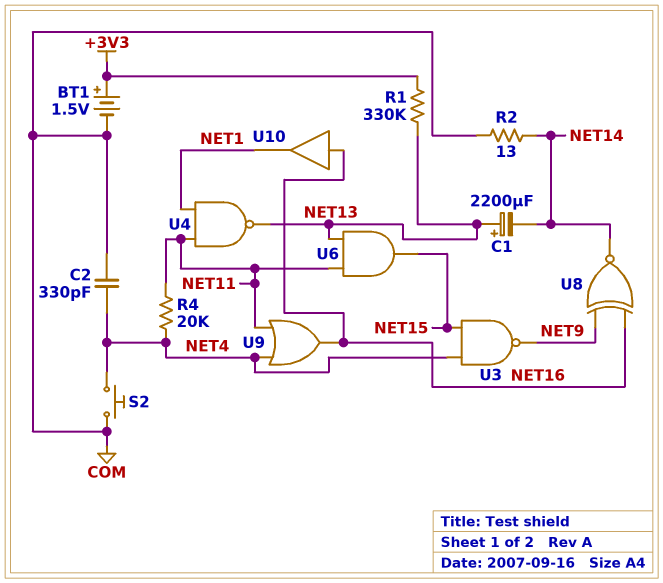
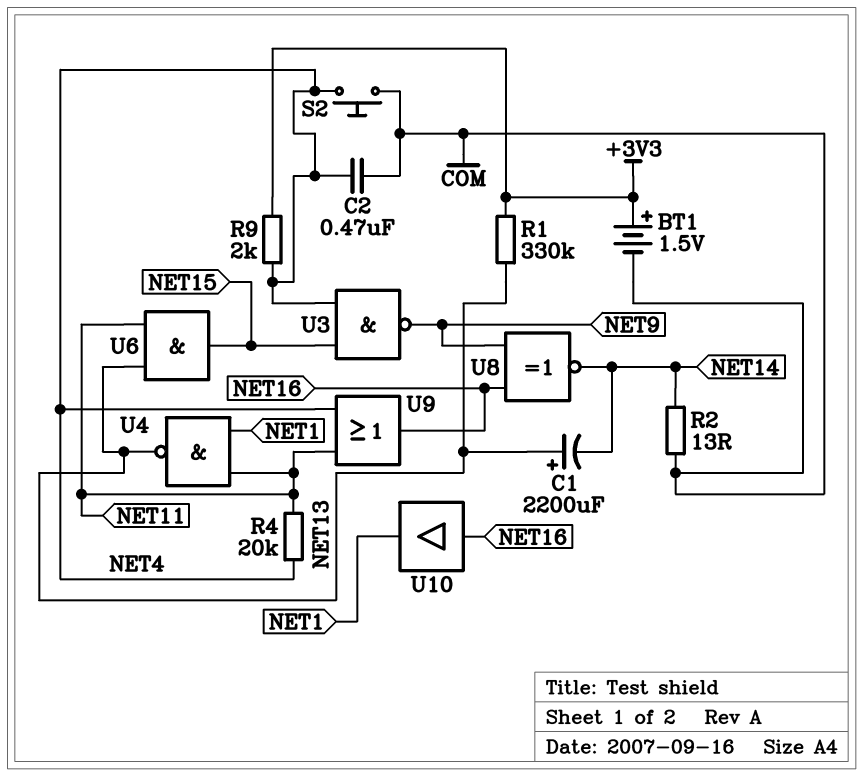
C2: 330pF (COM, NET4) -> 470nF (COM, NET4)
R9: none -> 2k (+3V3, NET4)

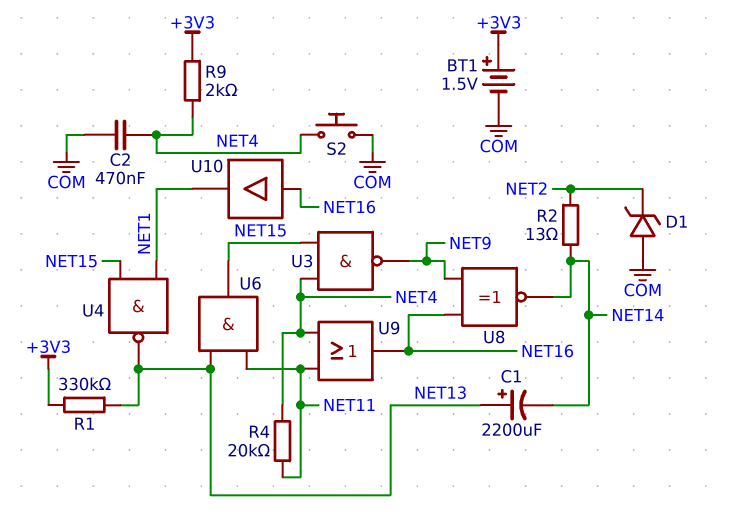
D1: none -> zener (A COM, K NET2)
R2: 13 (COM, NET14) -> 13 (NET2, NET14)
U4: NAND (in NET1, in NET11, out NET13) -> NAND (in NET1, in NET15, out NET13)

